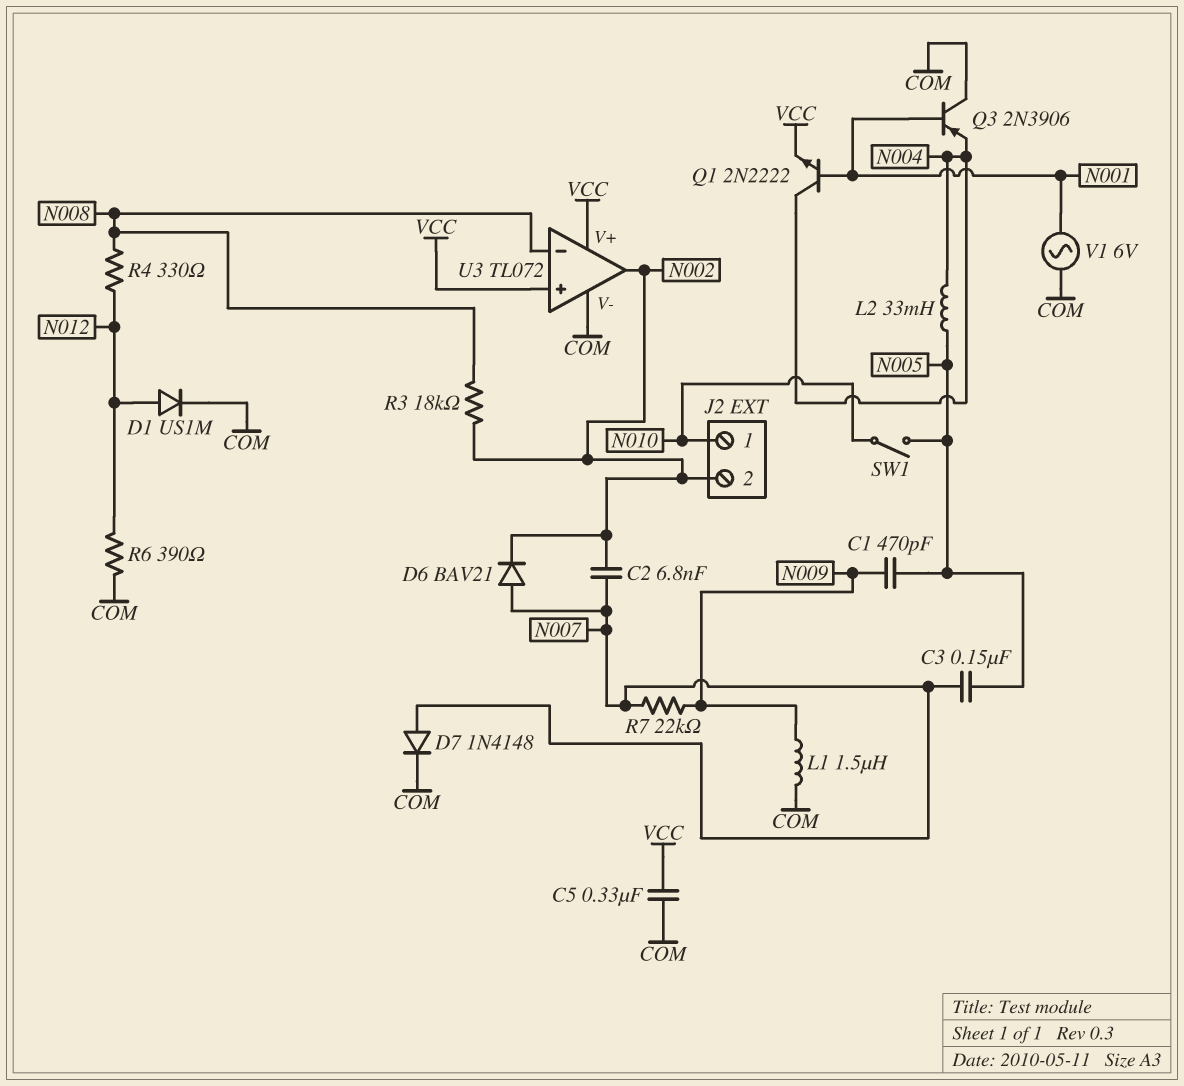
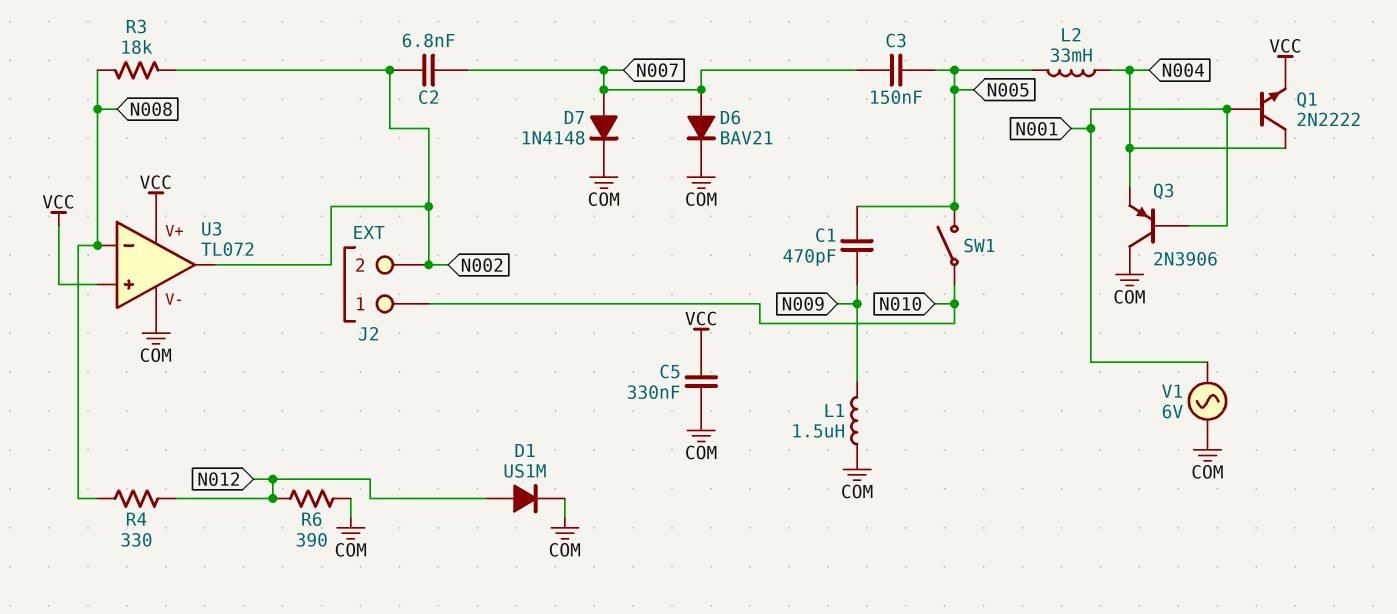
D6: diode BAV21 (A N007, K N002) -> diode BAV21 (A N007, K COM)
R7: 22k (N007, N009) -> none

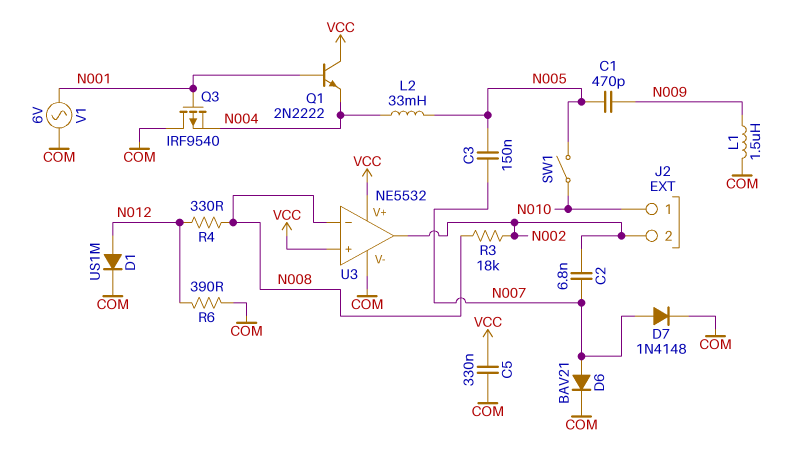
Q1: NPN 2N2222 (B N001, C N004, E VCC) -> NPN 2N2222 (B N001, C VCC, E N004)
Q3: PNP 2N3906 (B N001, C COM, E N004) -> PMOS IRF9540 (G N001, D COM, S N004)
U3: TL072 -> NE5532

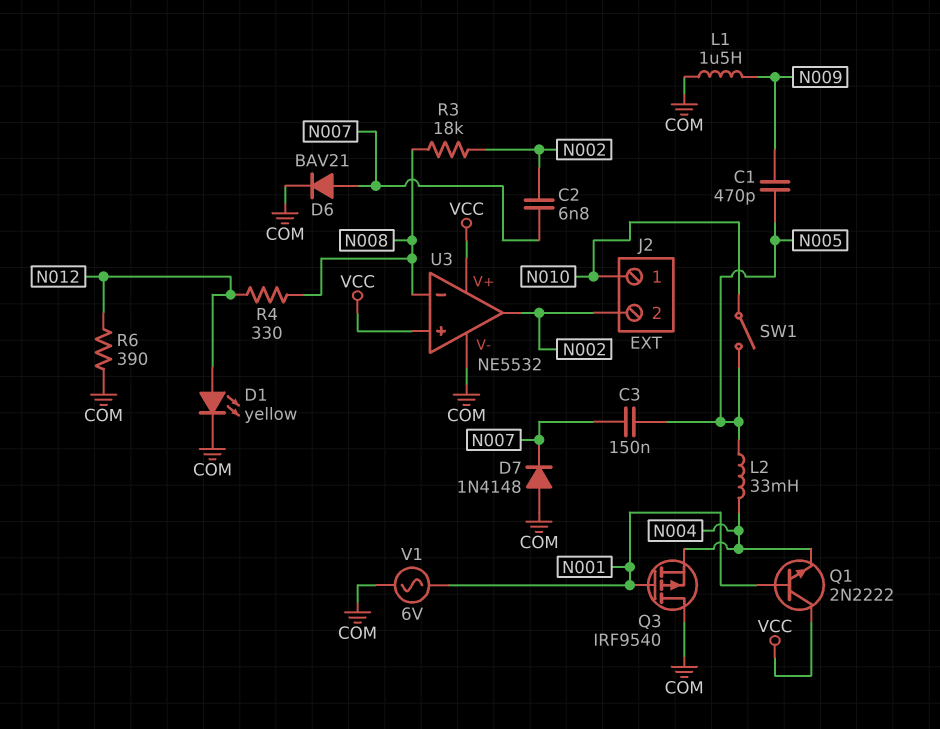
C5: 330nF (COM, VCC) -> none
D1: diode US1M (A N012, K COM) -> LED yellow (A N012, K COM)
D7: diode 1N4148 (A N007, K COM) -> diode 1N4148 (A COM, K N007)

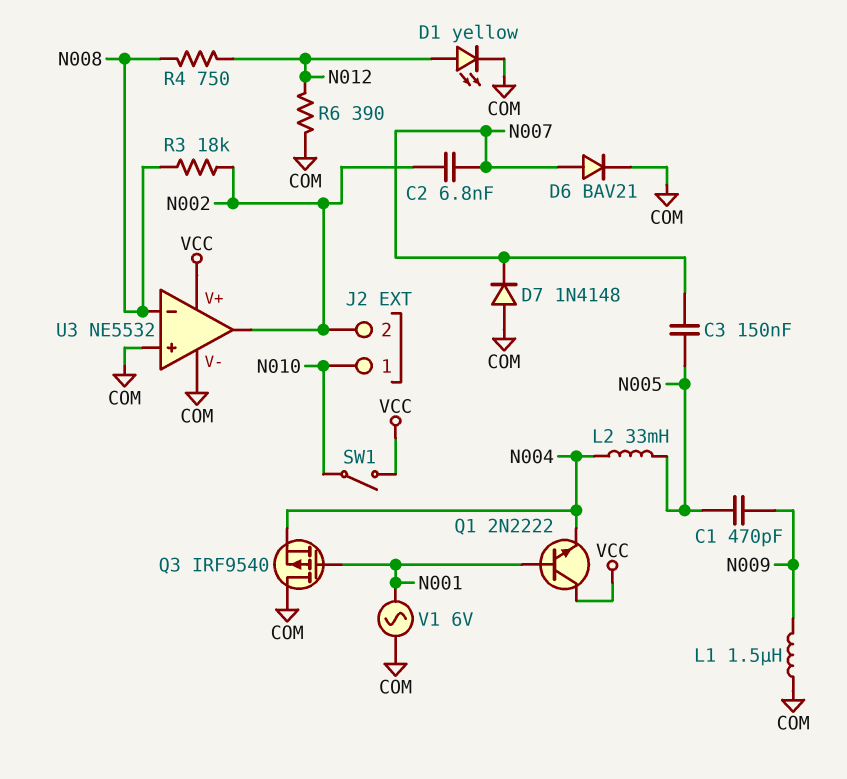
R4: 330 (N008, N012) -> 750 (N008, N012)
SW1: switch (N005, N010) -> switch (N010, VCC)
U3 pin in+: VCC -> COM

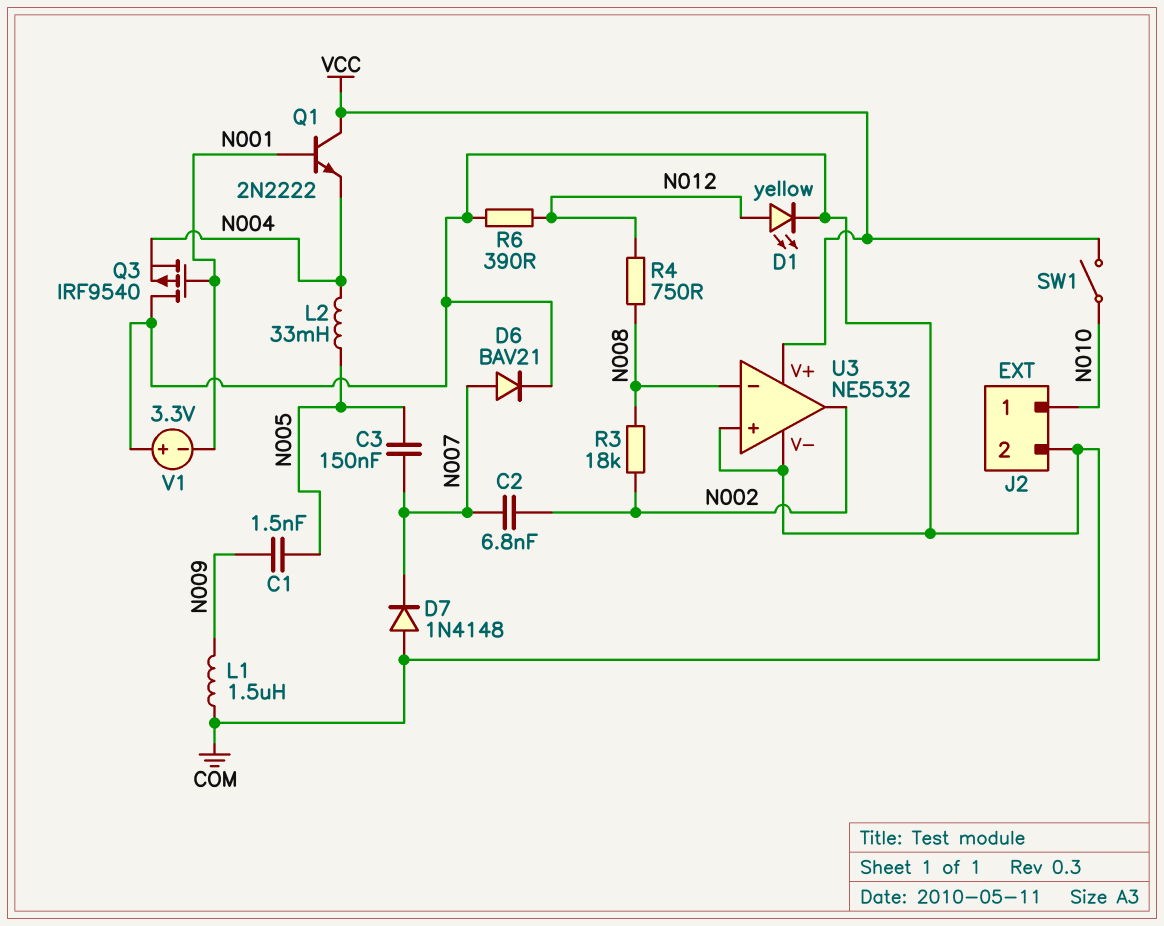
C1: 470pF (N005, N009) -> 1.5nF (N005, N009)
J2 pin 2: N002 -> COM
V1: AC 6V (COM, N001) -> 3.3V (plus COM, minus N001)

